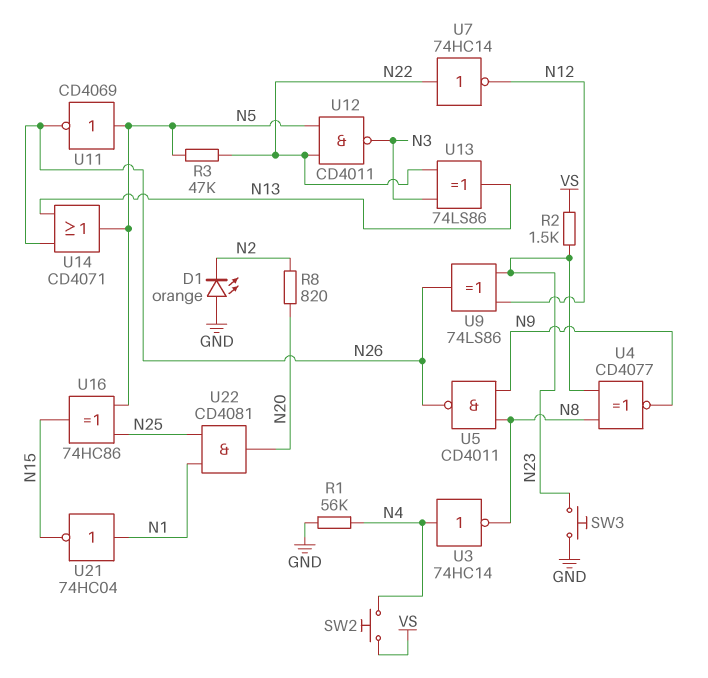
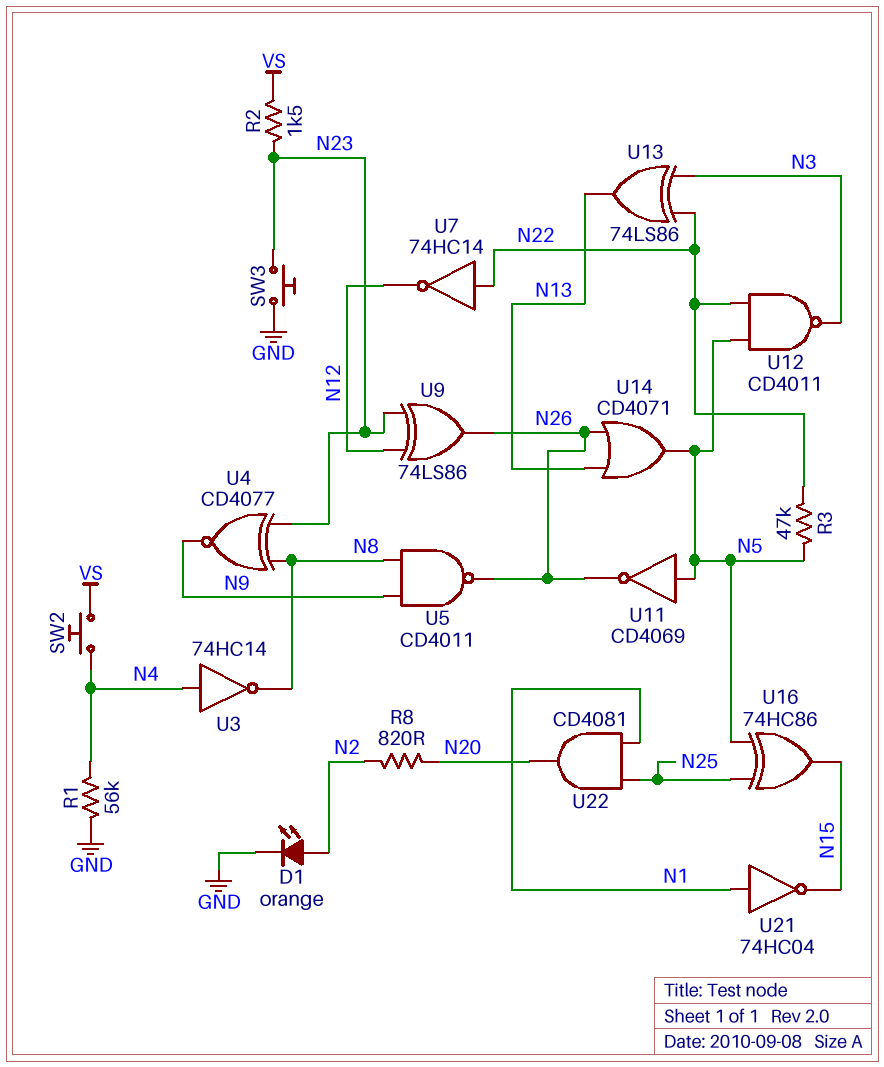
D1: LED orange (A GND, K N2) -> LED orange (A N2, K GND)

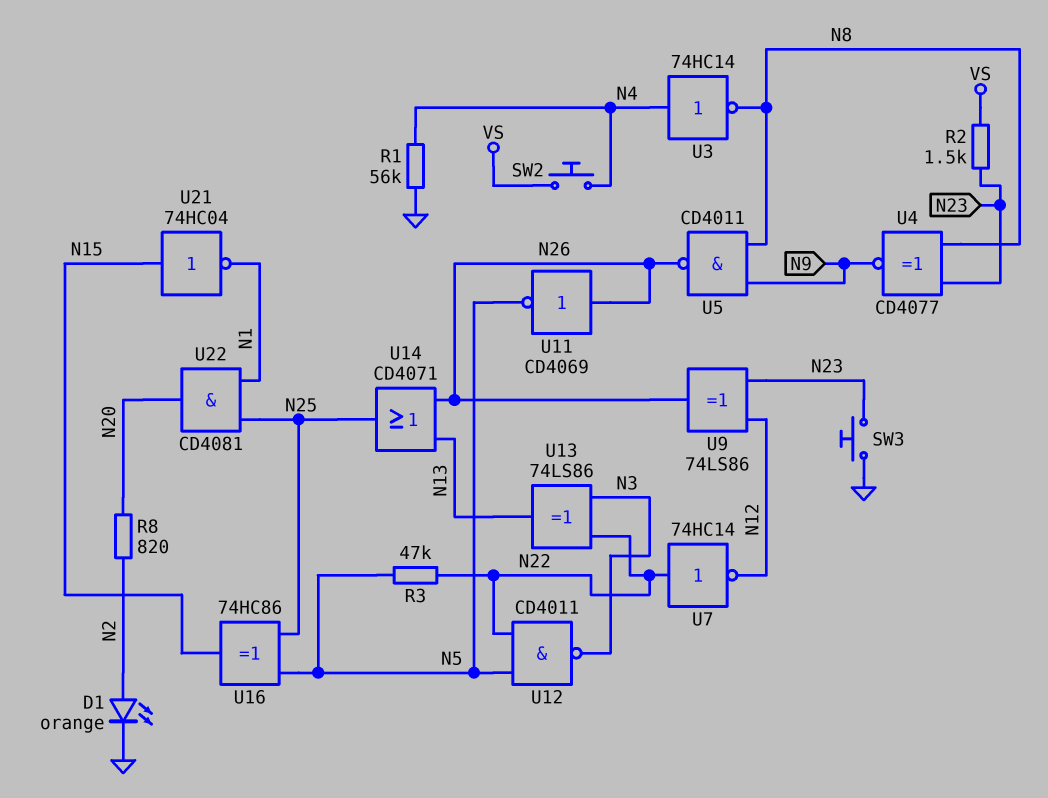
U11: NOT CD4069 (in N5, out N26) -> NOT CD4069 (in N26, out N5)
U14: OR CD4071 (in N13, in N26, out N5) -> OR CD4071 (in N13, in N26, out N25)
U21: NOT 74HC04 (in N1, out N15) -> NOT 74HC04 (in N15, out N1)

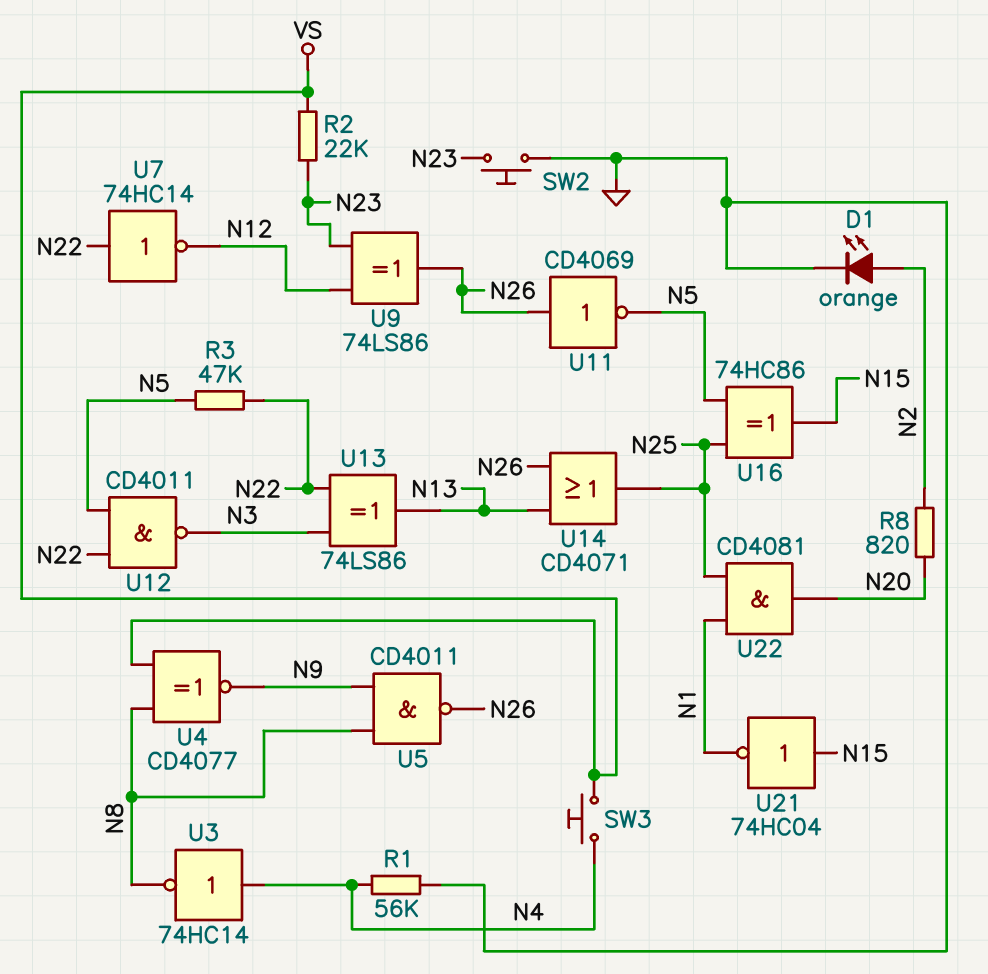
R2: 1.5k (N23, VS) -> 22k (N23, VS)
SW2: button (N4, VS) -> button (GND, N23)
SW3: button (GND, N23) -> button (N4, VS)
U4: XNOR CD4077 (in N8, in N23, out N9) -> XNOR CD4077 (in N8, in VS, out N9)

